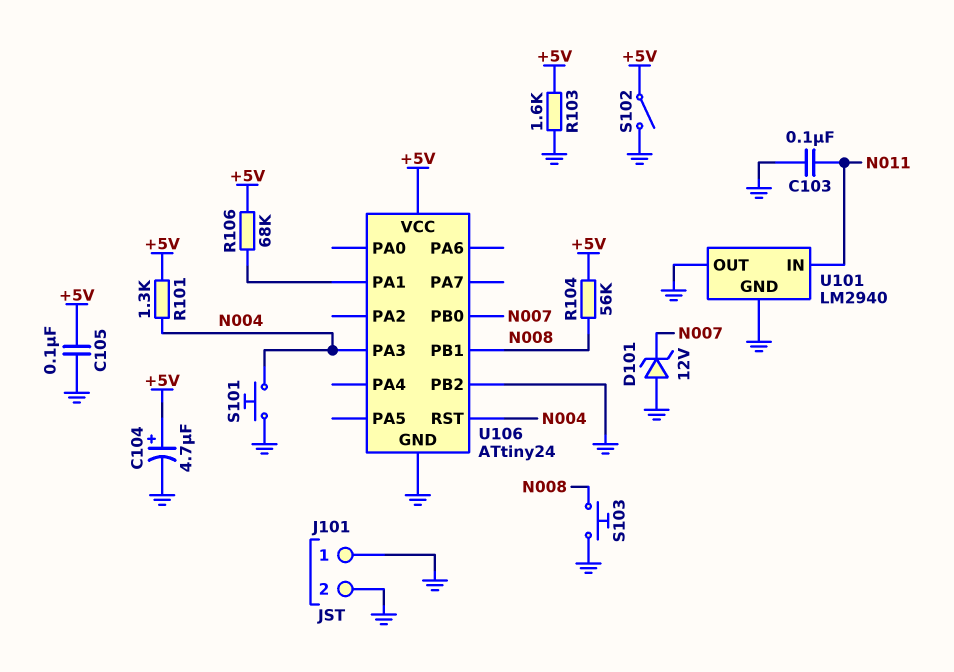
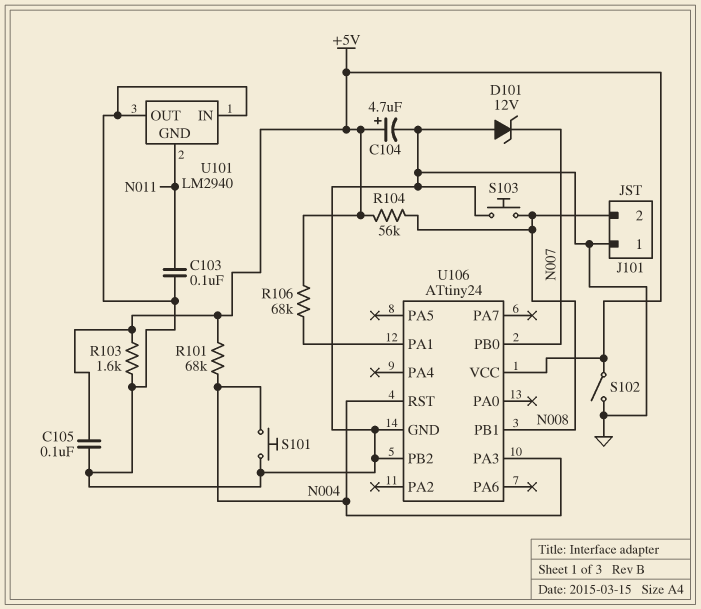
J101 pin 2: GND -> N008
R101: 1.3k (+5V, N004) -> 68k (+5V, N004)
U101 pin GND: GND -> N011
U101 pin IN: N011 -> GND

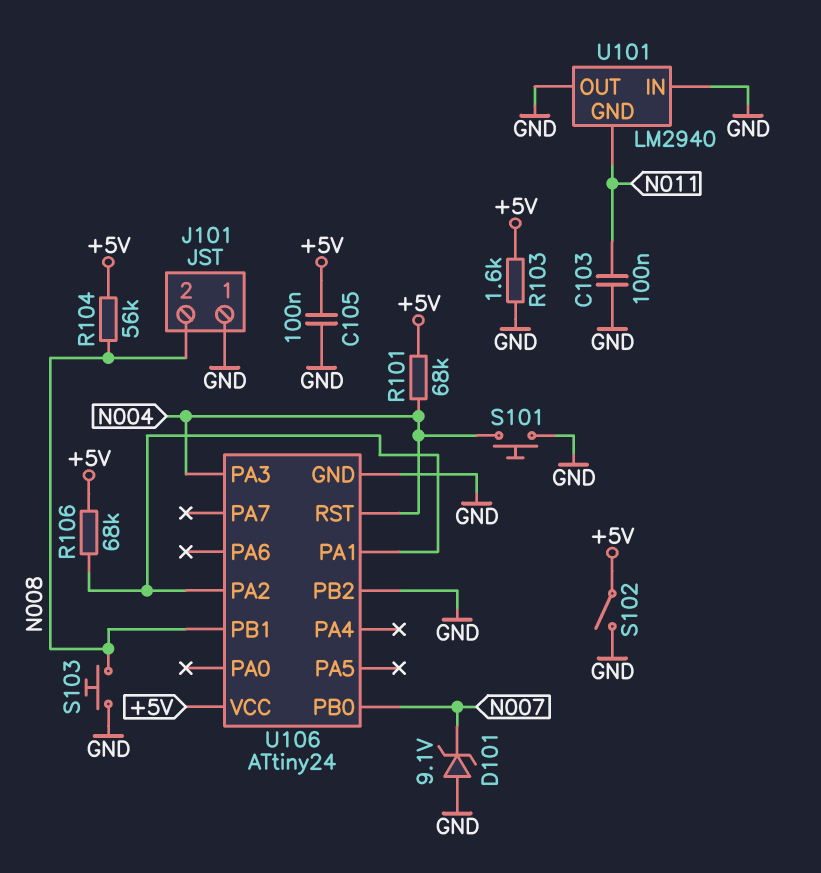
C104: 4.7uF (plus +5V, minus GND) -> none
D101: zener 12V (A GND, K N007) -> zener 9.1V (A GND, K N007)
U106 pin PA2: none -> U106/PA1

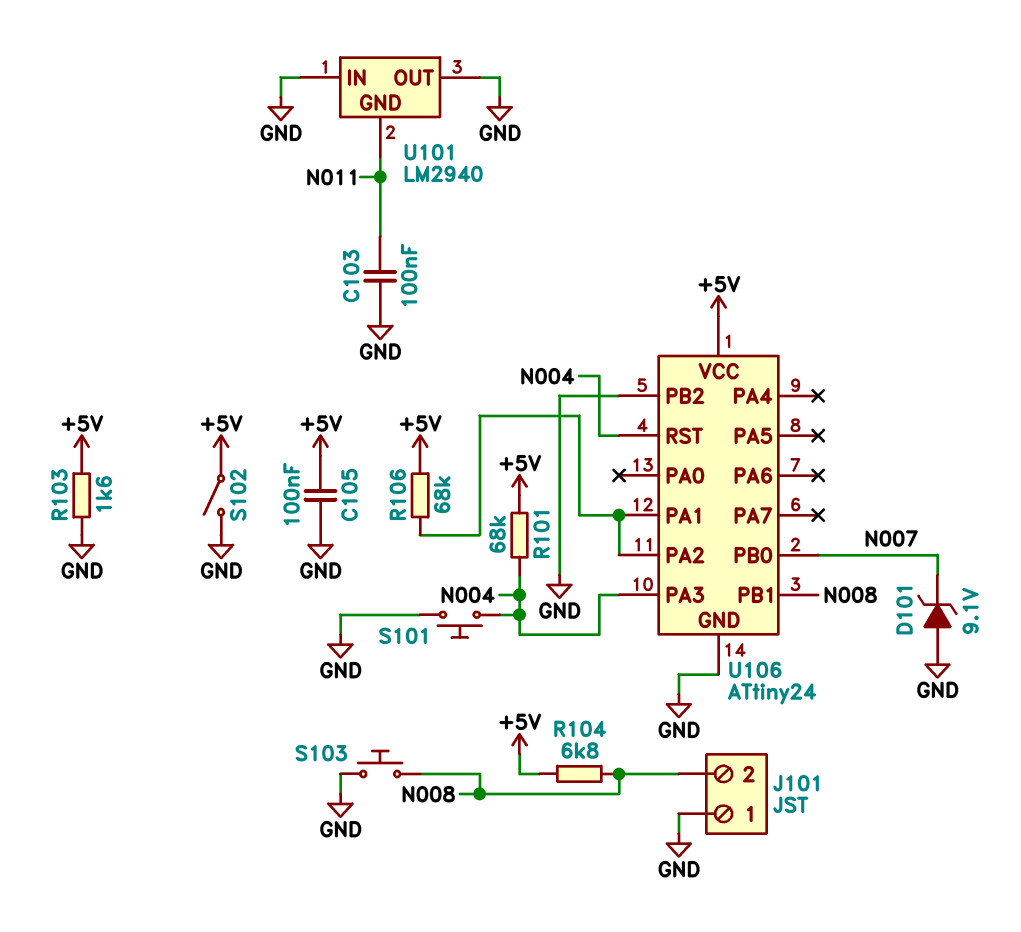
R104: 56k (+5V, N008) -> 6.8k (+5V, N008)

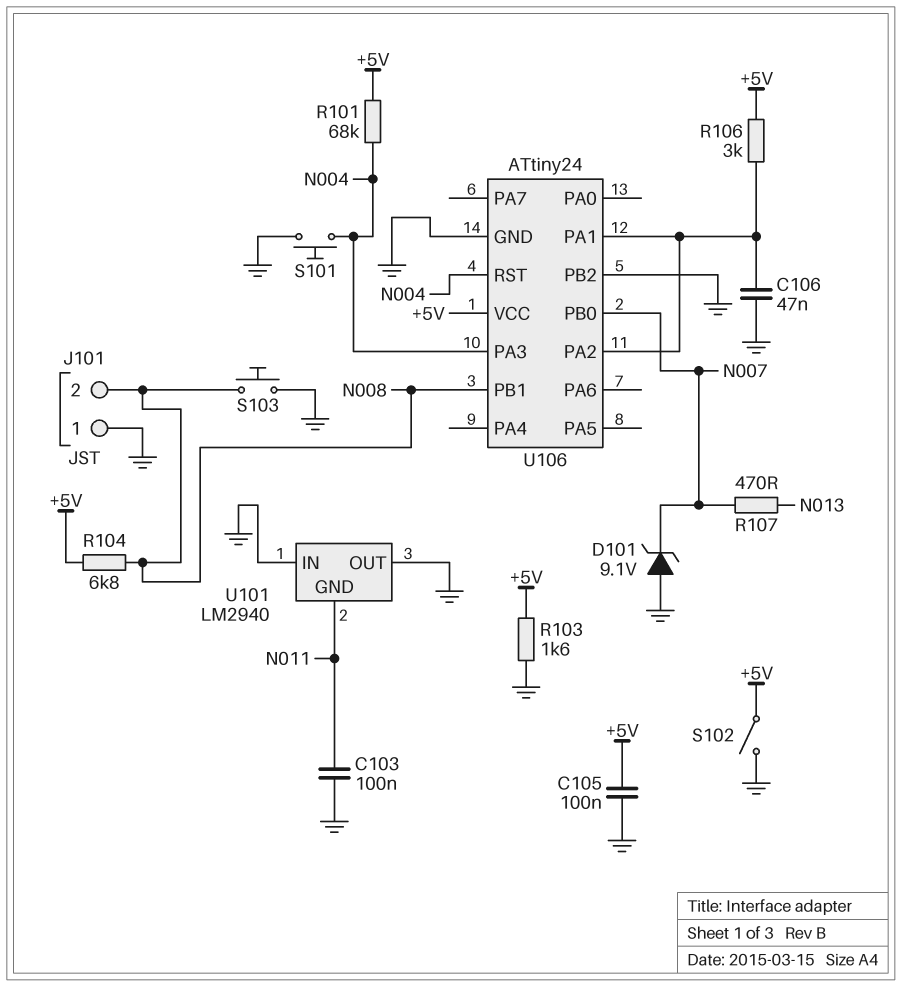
C106: none -> 47nF (GND, U106/PA1)
R106: 68k (+5V, U106/PA1) -> 3k (+5V, U106/PA1)
R107: none -> 470 (N007, N013)

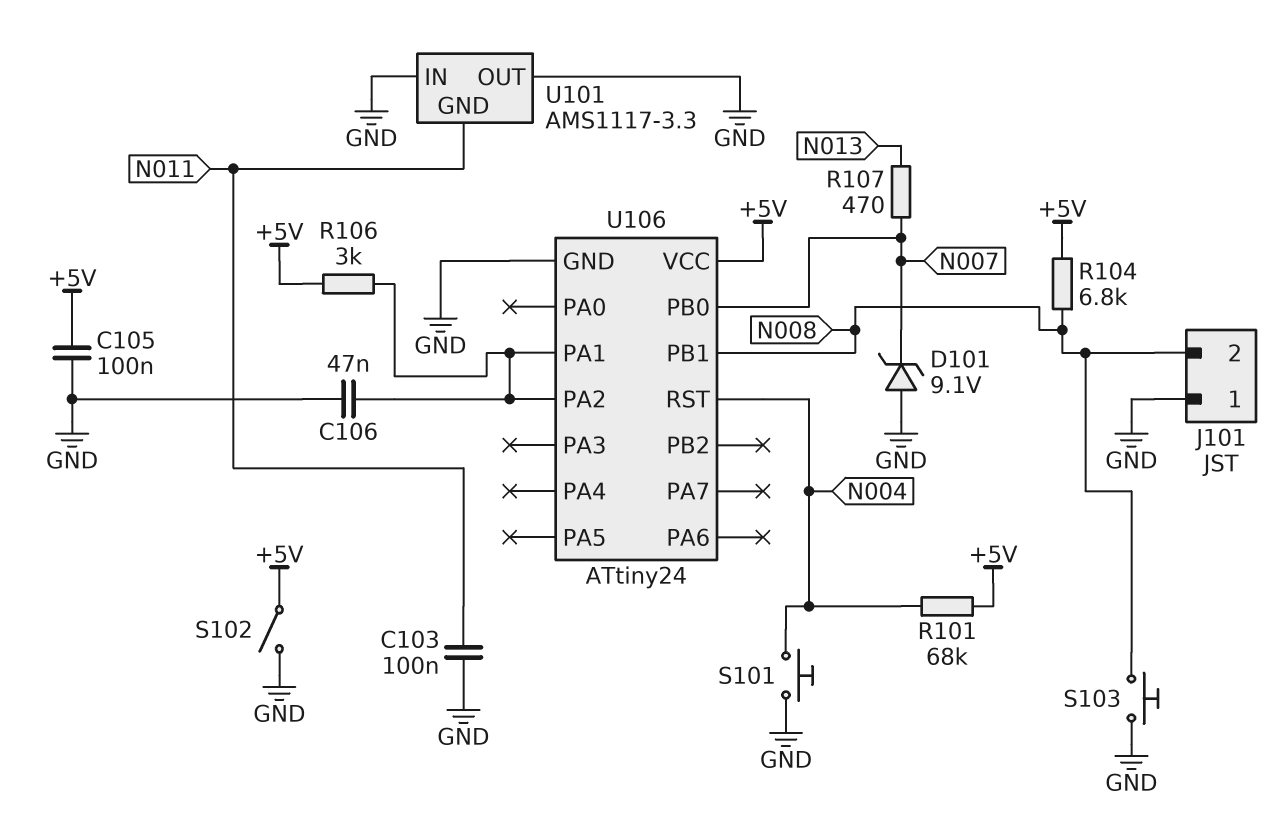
R103: 1.6k (+5V, GND) -> none
U101: LM2940 -> AMS1117-3.3
U106 pin PA3: N004 -> none
U106 pin PB2: GND -> none

